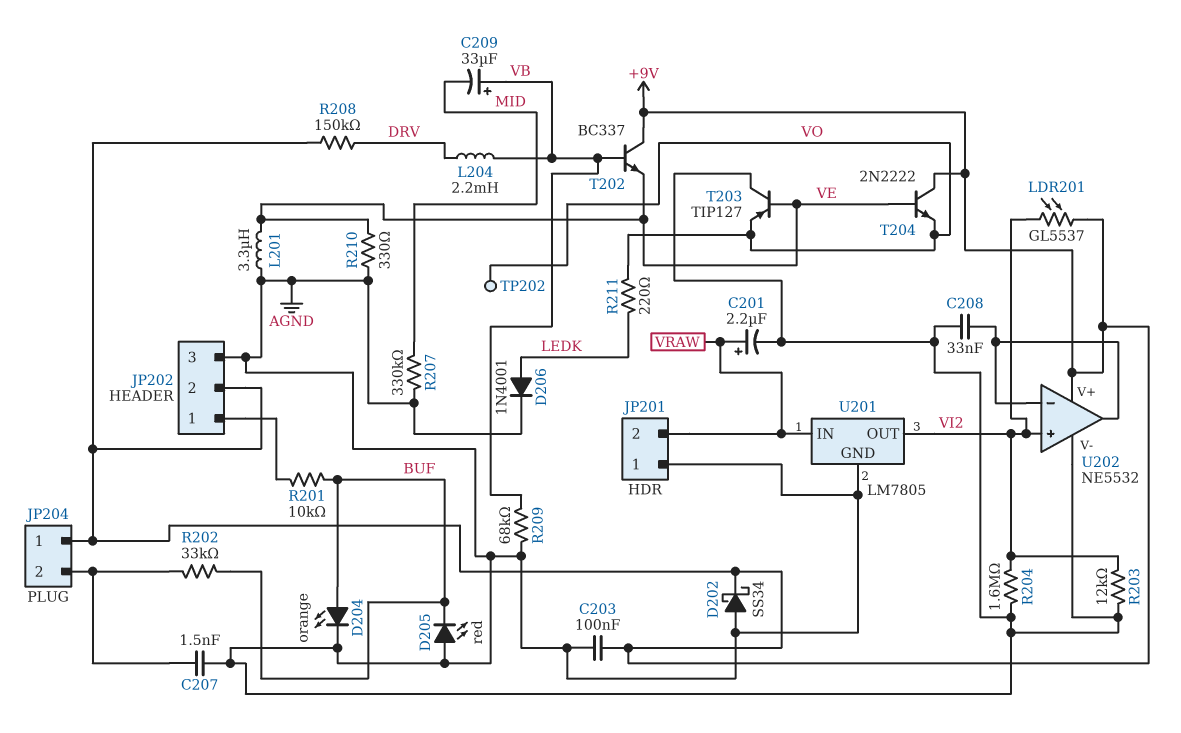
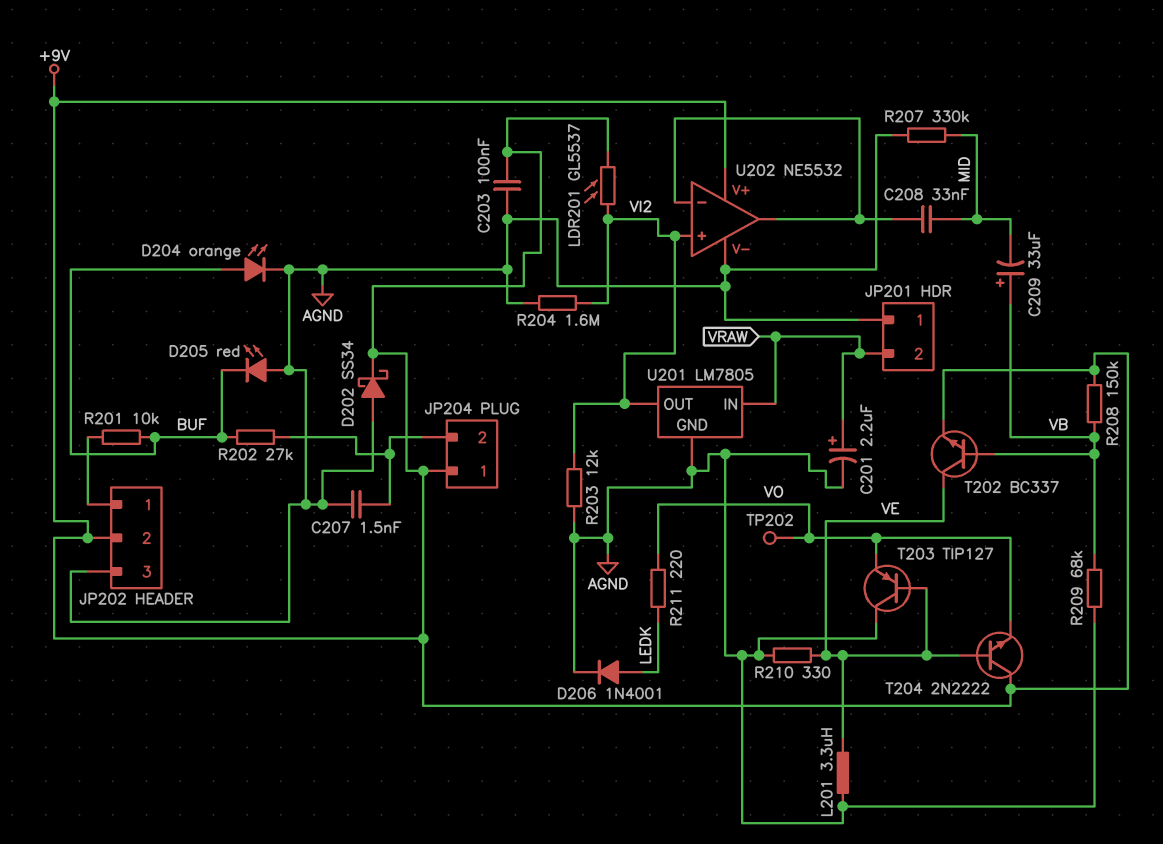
C208: 33nF (AGND, U202/in-) -> 33nF (MID, U202/in-)
L204: 2.2mH (DRV, VB) -> none
R202: 33k (BUF, JP204/2) -> 27k (BUF, JP204/2)
R208: 150k (+9V, DRV) -> 150k (+9V, VB)
T202: NPN BC337 (B VB, C +9V, E VE) -> NPN BC337 (B VB, C VE, E +9V)

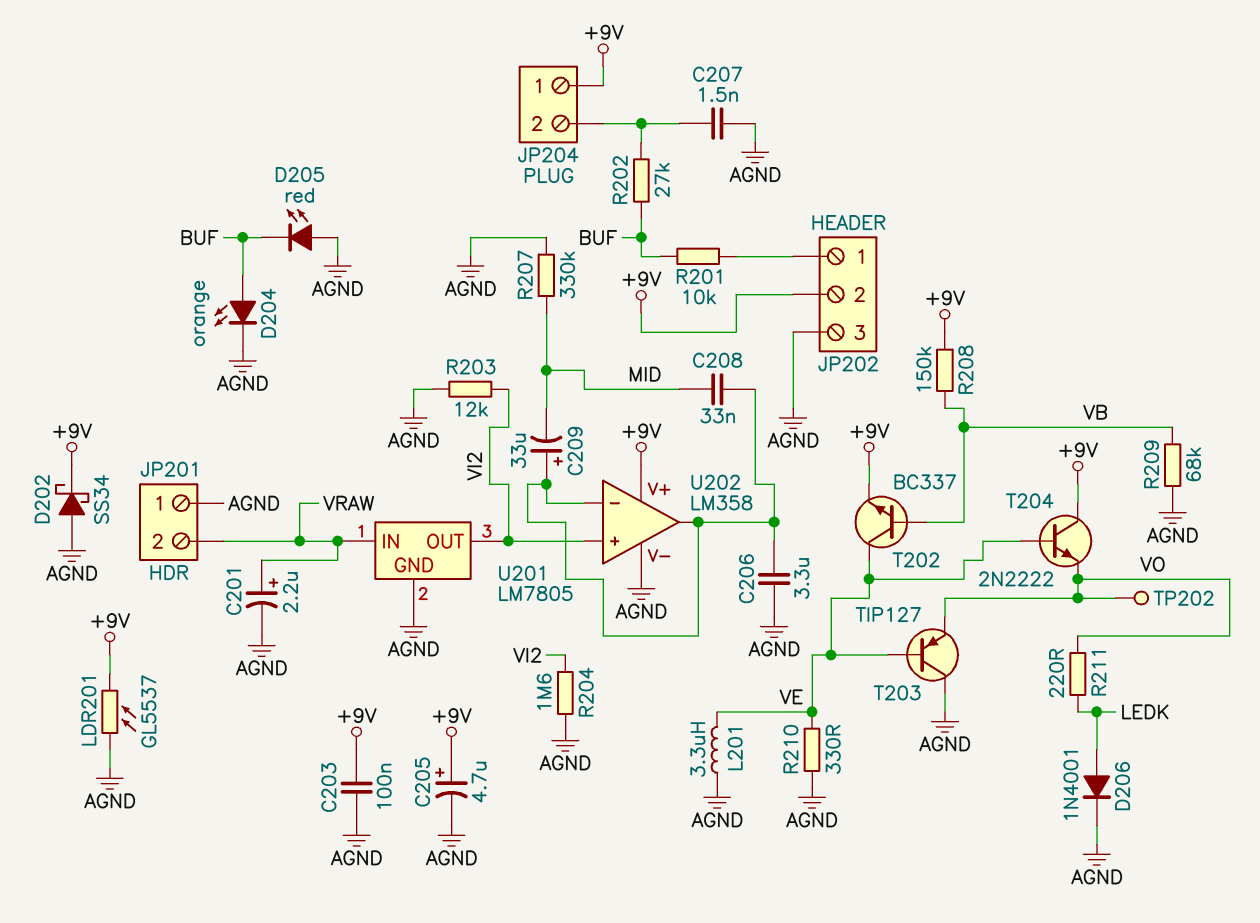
C205: none -> 4.7uF (plus +9V, minus AGND)
C206: none -> 3.3uF (AGND, U202/in-)
C209: 33uF (plus VB, minus MID) -> 33uF (plus U202/in-, minus MID)
LDR201: GL5537 (+9V, VI2) -> GL5537 (+9V, AGND)
U202: NE5532 -> LM358

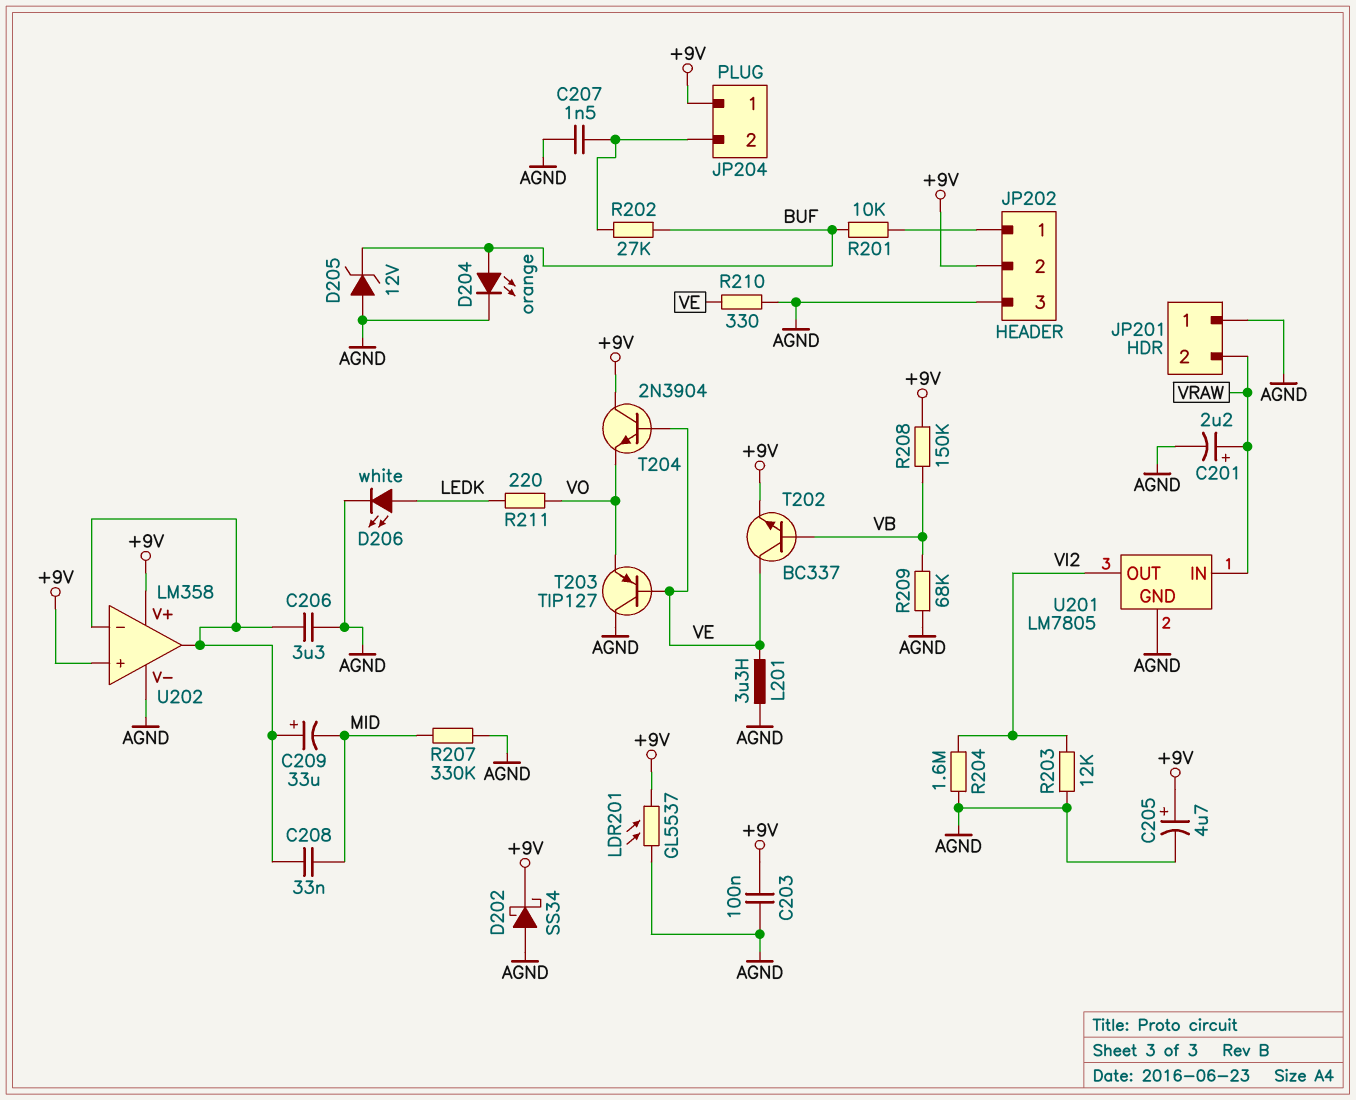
D205: LED red (A AGND, K BUF) -> zener 12V (A AGND, K BUF)
D206: diode 1N4001 (A LEDK, K AGND) -> LED white (A LEDK, K AGND)
T204: NPN 2N2222 (B VE, C +9V, E VO) -> NPN 2N3904 (B VE, C +9V, E VO)
TP202: test point (VO) -> none
U202 pin in+: VI2 -> +9V

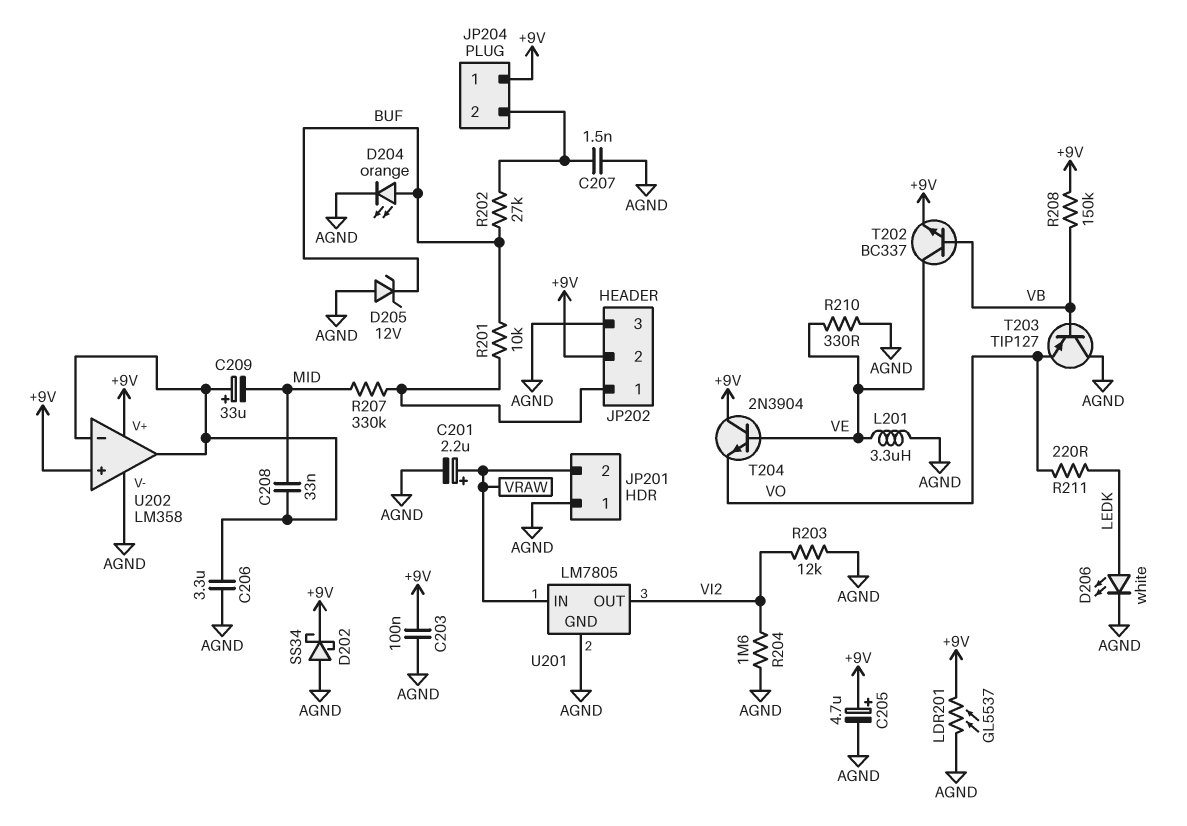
R207: 330k (AGND, MID) -> 330k (JP202/1, MID)
R209: 68k (AGND, VB) -> none
T203: PNP TIP127 (B VE, C AGND, E VO) -> PNP TIP127 (B VB, C AGND, E VO)

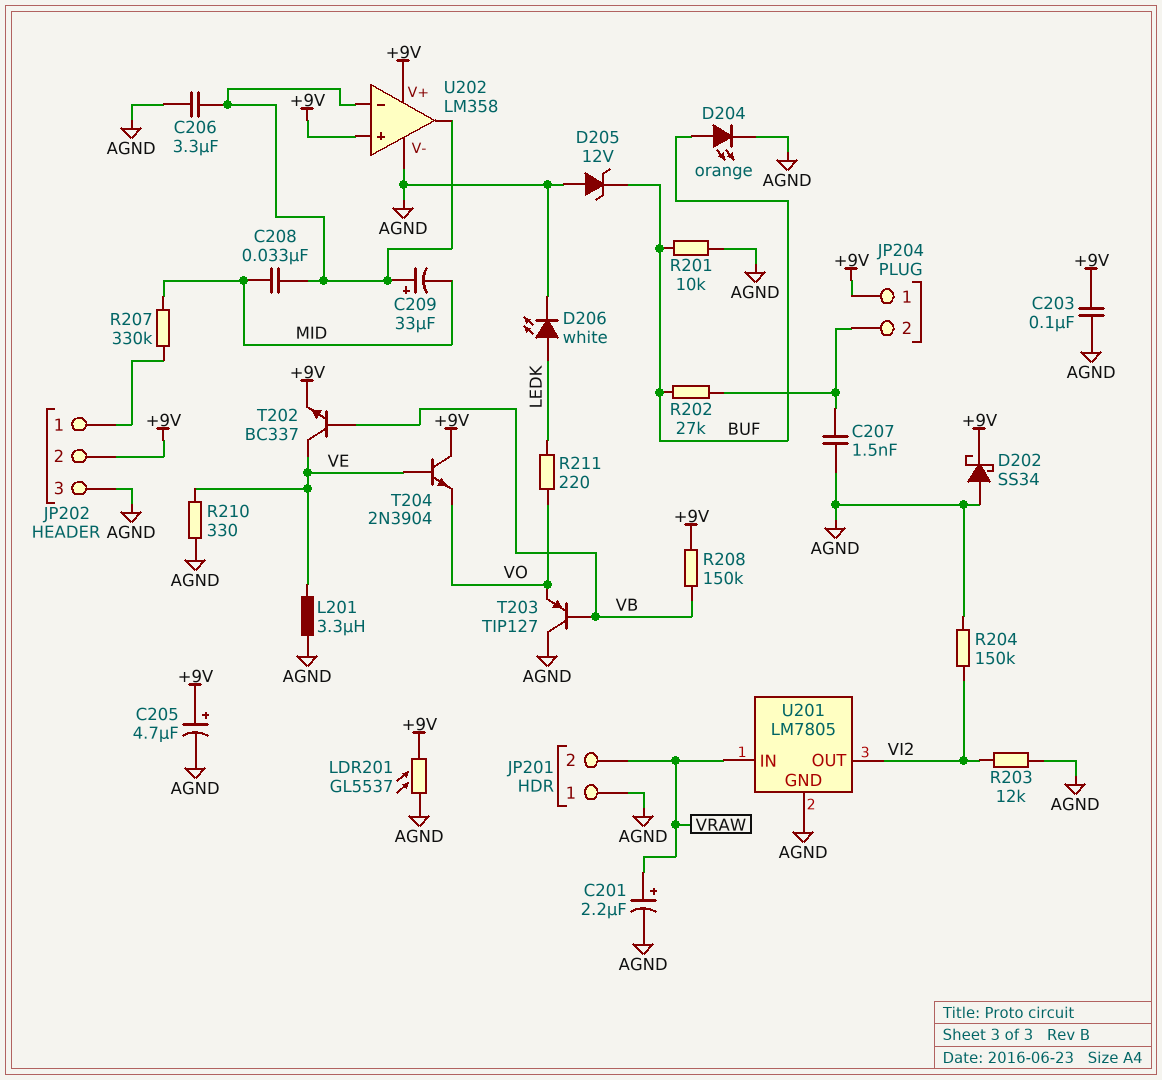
R201: 10k (BUF, JP202/1) -> 10k (AGND, BUF)
R204: 1.6M (AGND, VI2) -> 150k (AGND, VI2)

